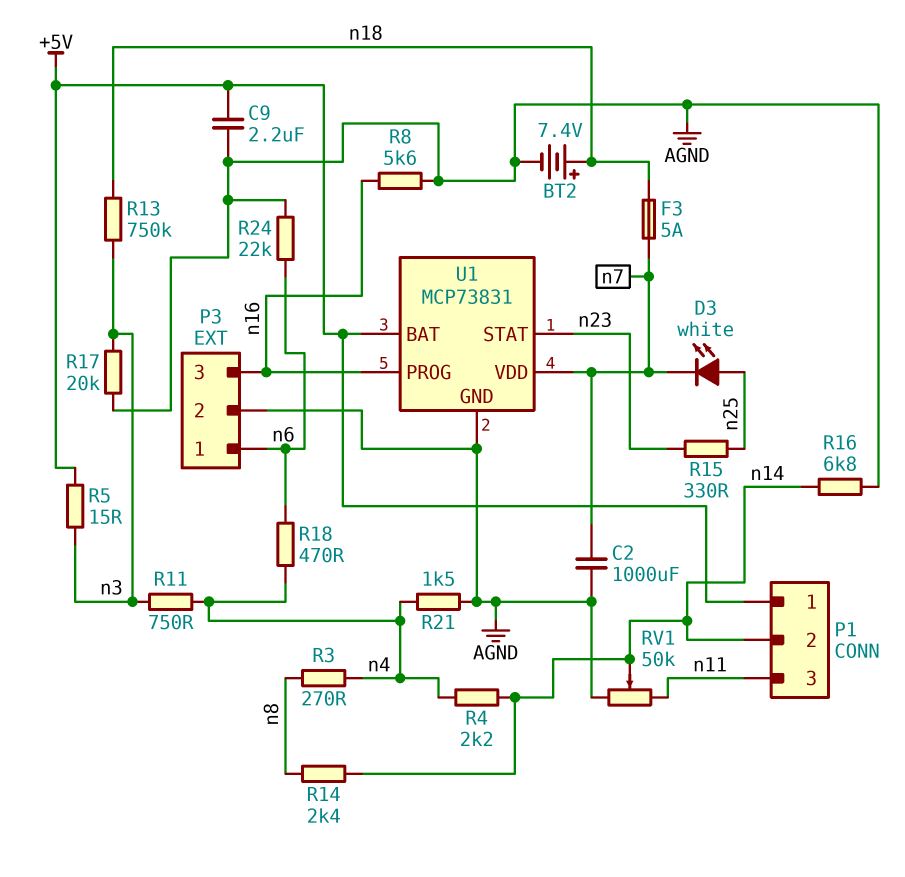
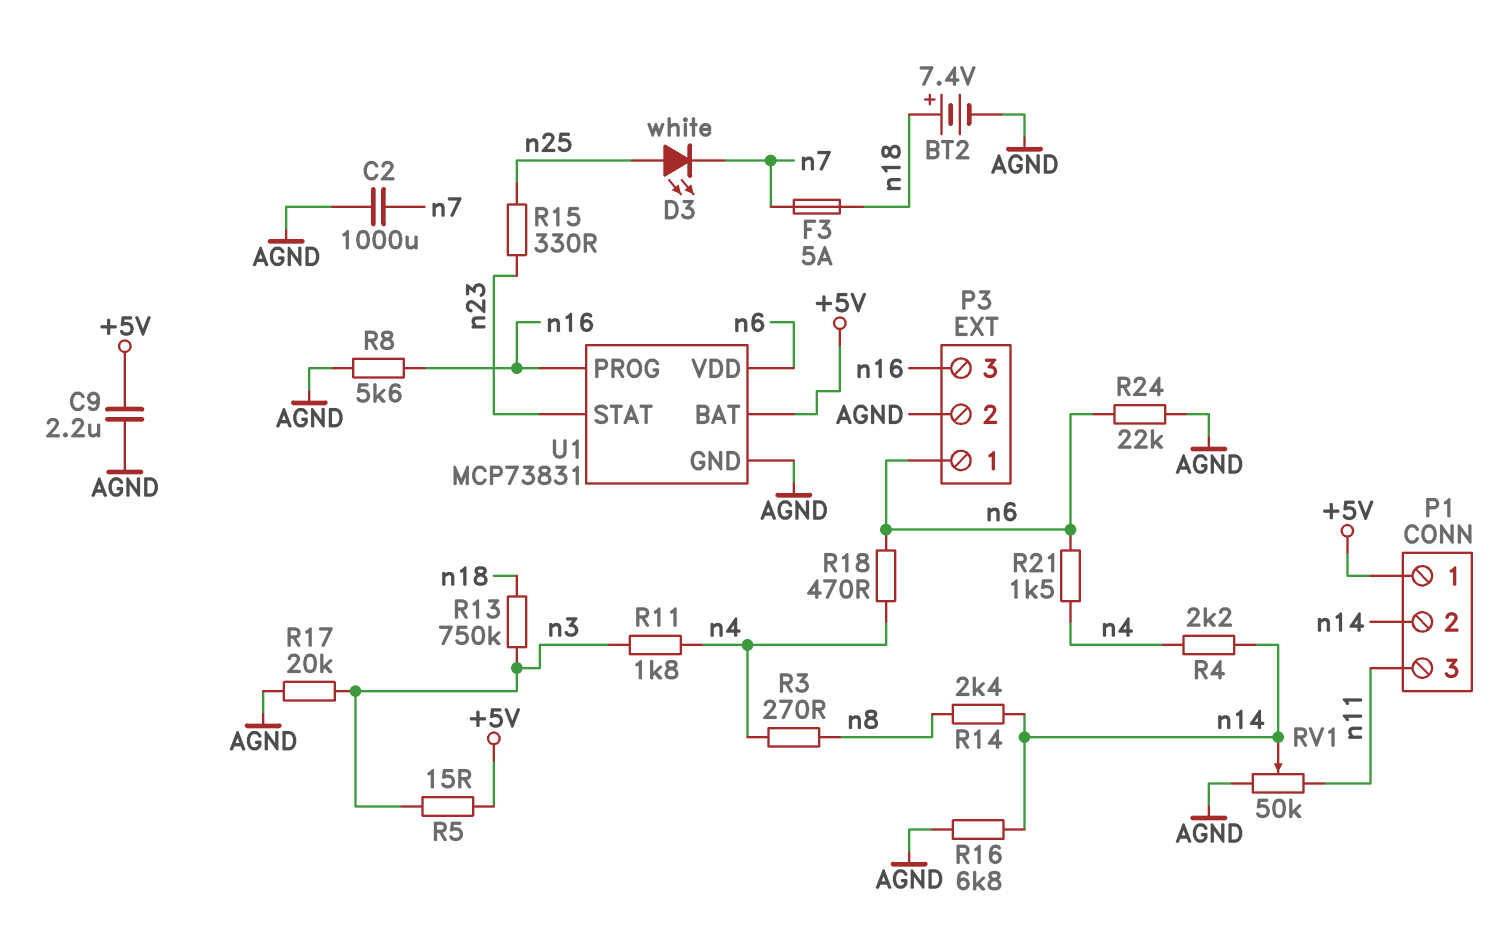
R11: 750 (n3, n4) -> 1.8k (n3, n4)
R21: 1.5k (AGND, n4) -> 1.5k (n4, n6)
U1 pin VDD: n7 -> n6

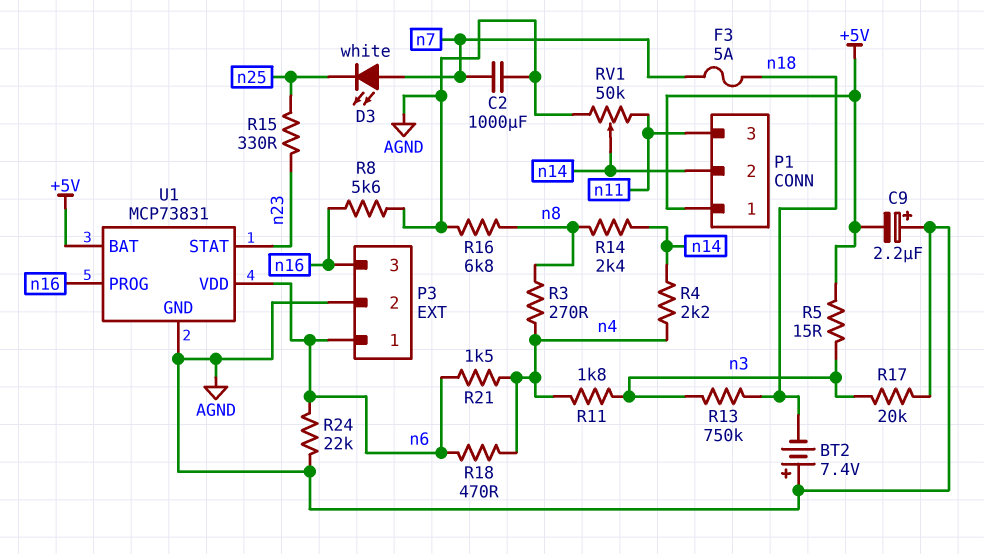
BT2: 7.4V (plus n18, minus AGND) -> 7.4V (plus AGND, minus n18)
C9: 2.2uF (+5V, AGND) -> 2.2uF (plus AGND, minus +5V)
D3: LED white (A n25, K n7) -> LED white (A n7, K n25)
R16: 6.8k (AGND, n14) -> 6.8k (AGND, n8)

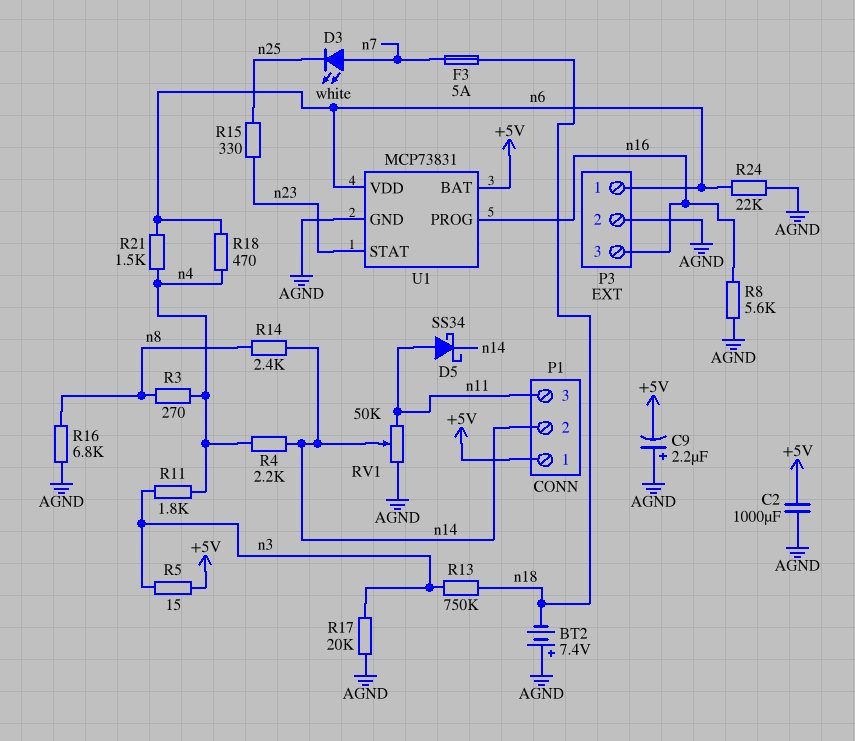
C2: 1000uF (AGND, n7) -> 1000uF (+5V, AGND)
D5: none -> schottky SS34 (A n11, K n14)

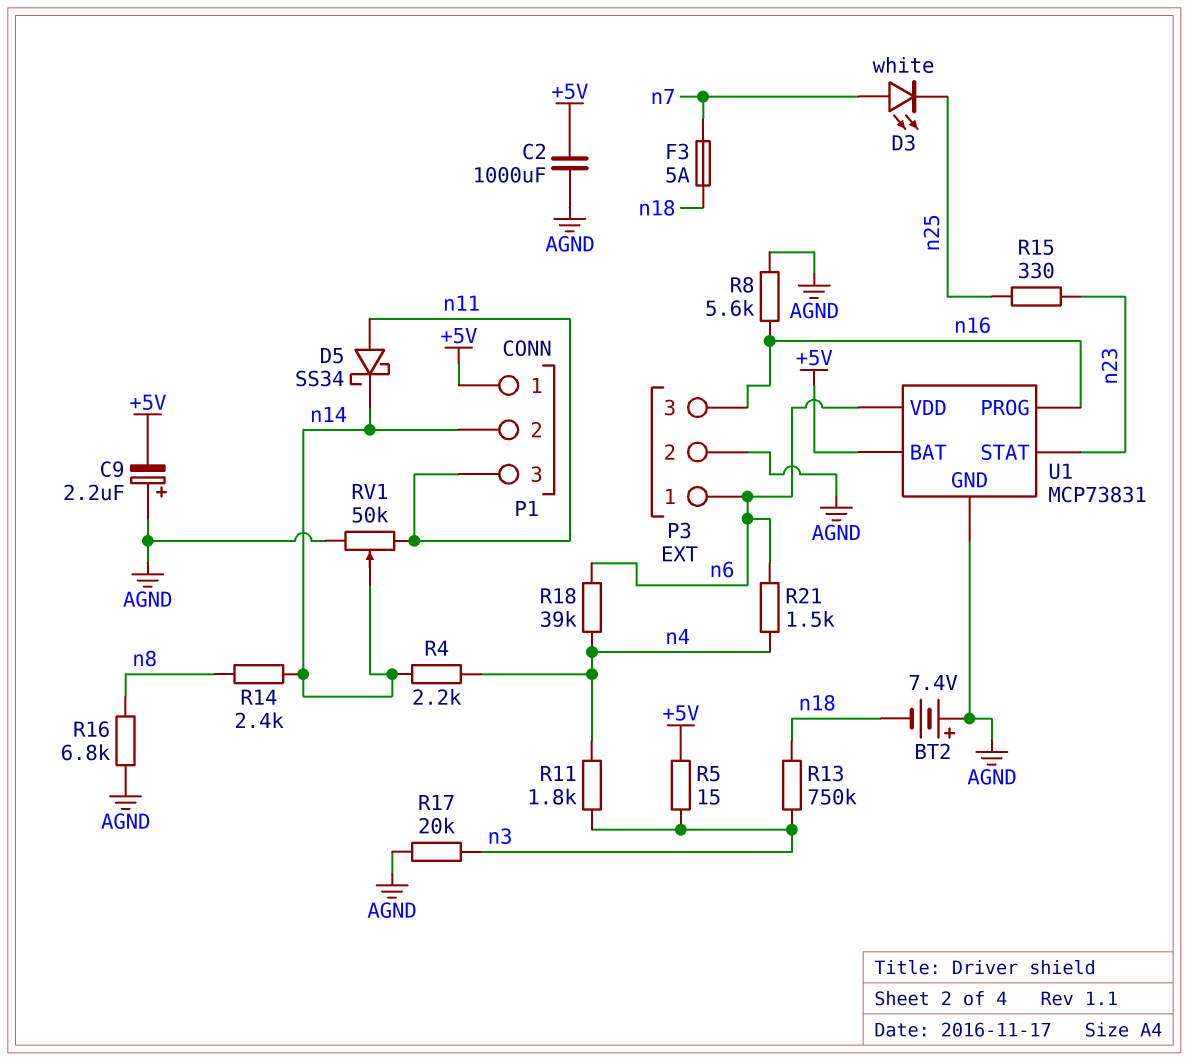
R3: 270 (n4, n8) -> none
R18: 470 (n4, n6) -> 39k (n4, n6)
R24: 22k (AGND, n6) -> none

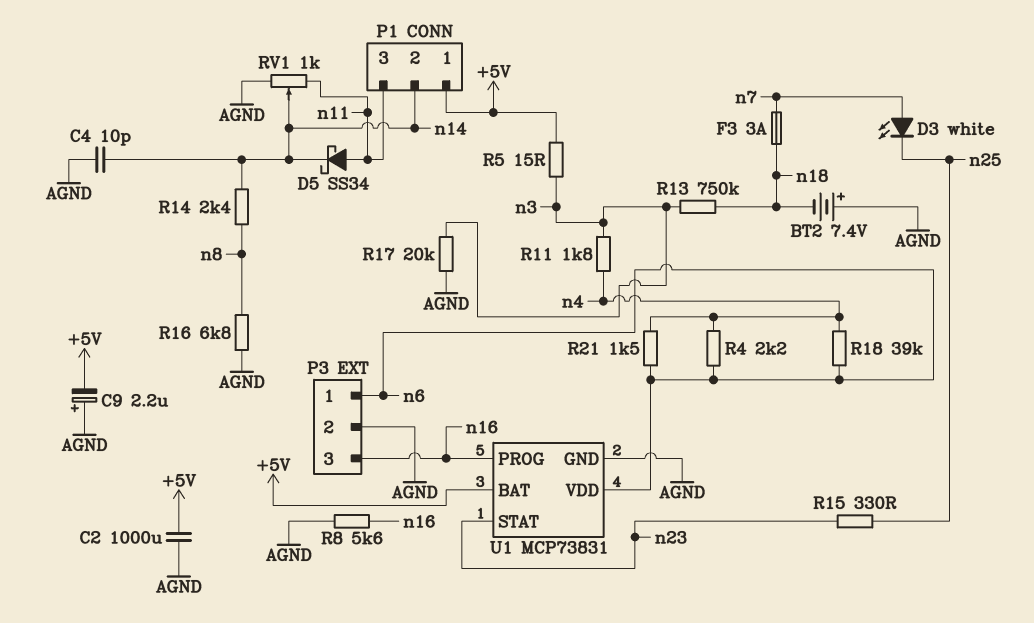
C4: none -> 10pF (AGND, n14)
F3: 5A (n7, n18) -> 3A (n7, n18)
R4: 2.2k (n4, n14) -> 2.2k (n4, n6)
RV1: 50k (AGND, n11, wiper n14) -> 1k (AGND, n11, wiper n14)

